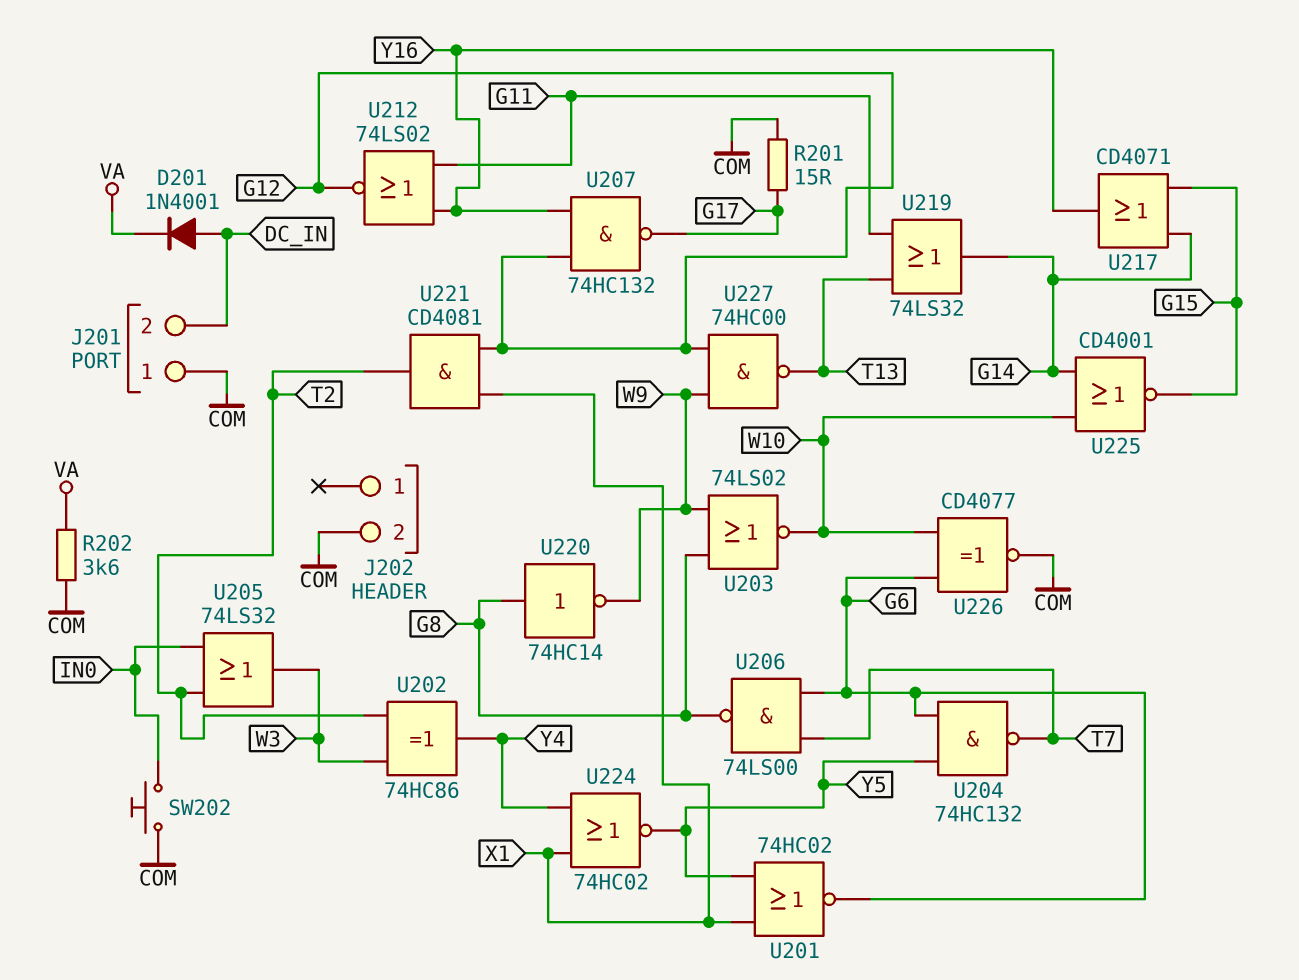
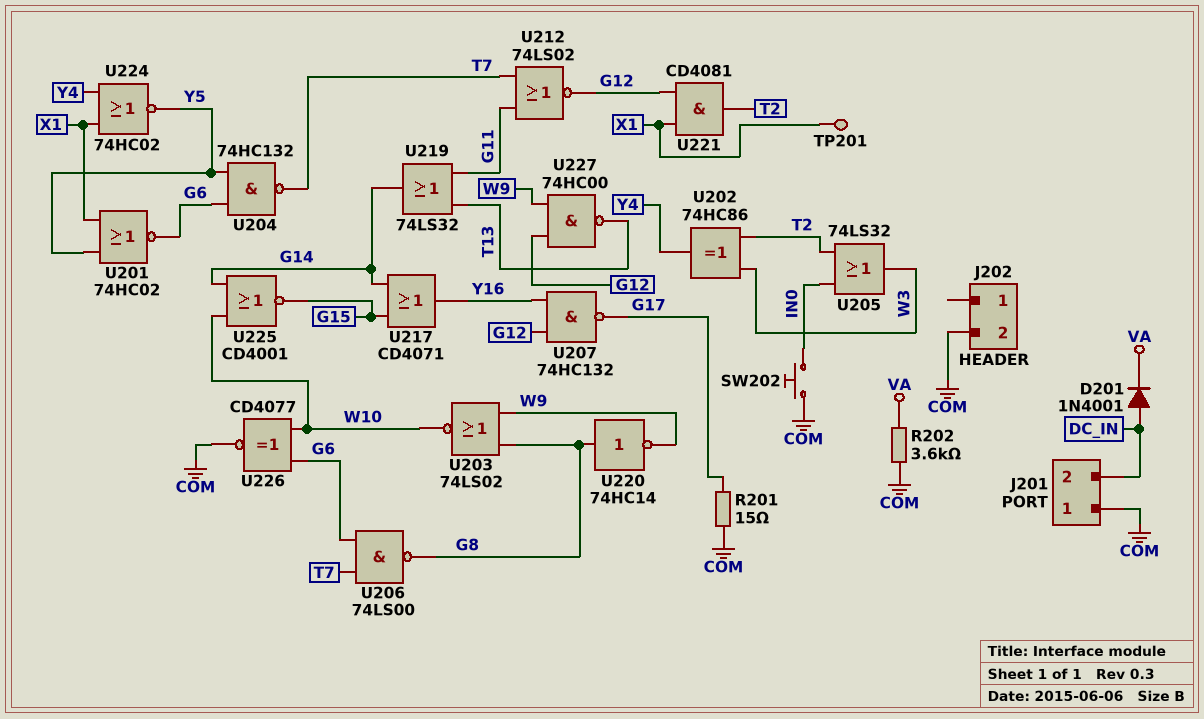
TP201: none -> test point (X1)
U212: NOR 74LS02 (in G11, in Y16, out G12) -> NOR 74LS02 (in G11, in T7, out G12)

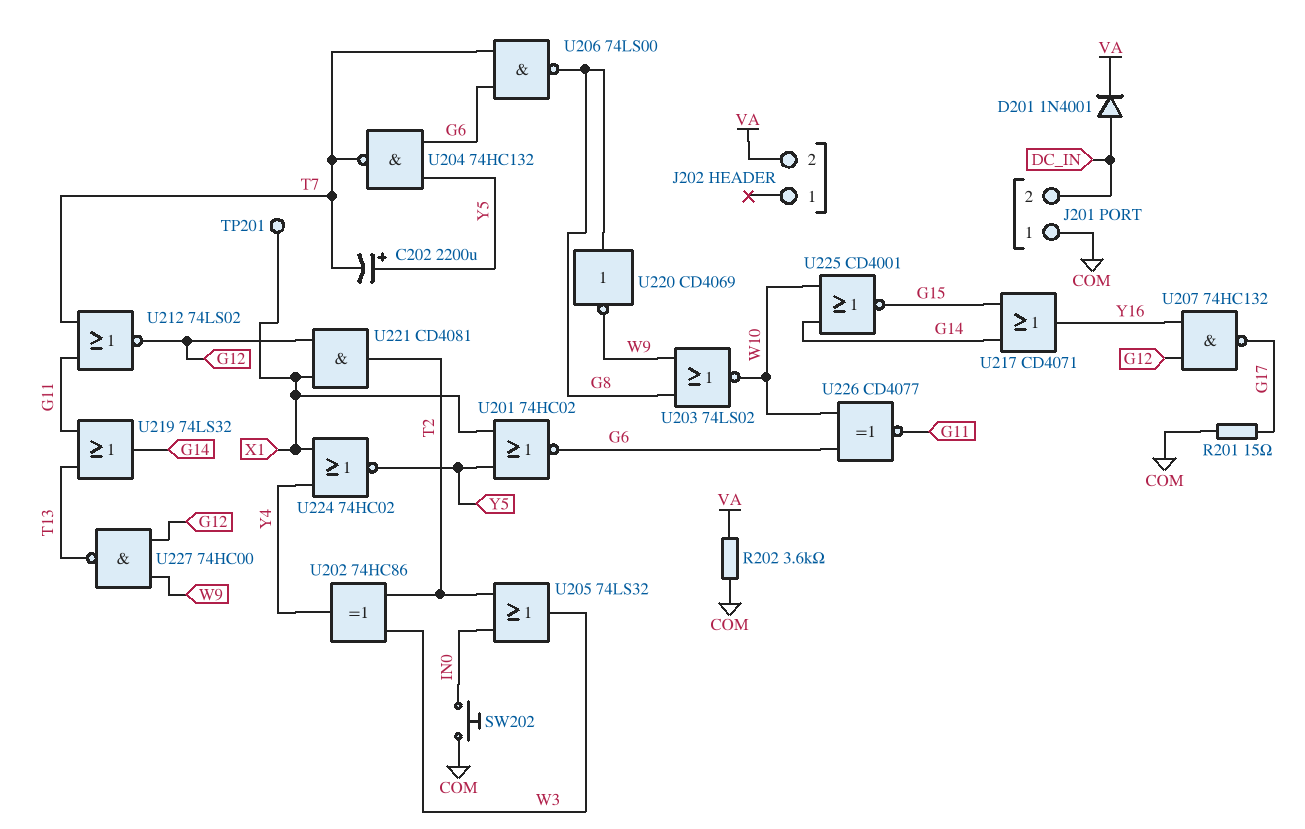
C202: none -> 2200uF (plus Y5, minus T7)
J202 pin 2: COM -> VA
U220: NOT 74HC14 (in G8, out W9) -> NOT CD4069 (in G8, out W9)
U226: XNOR CD4077 (in G6, in W10, out COM) -> XNOR CD4077 (in G6, in W10, out G11)

